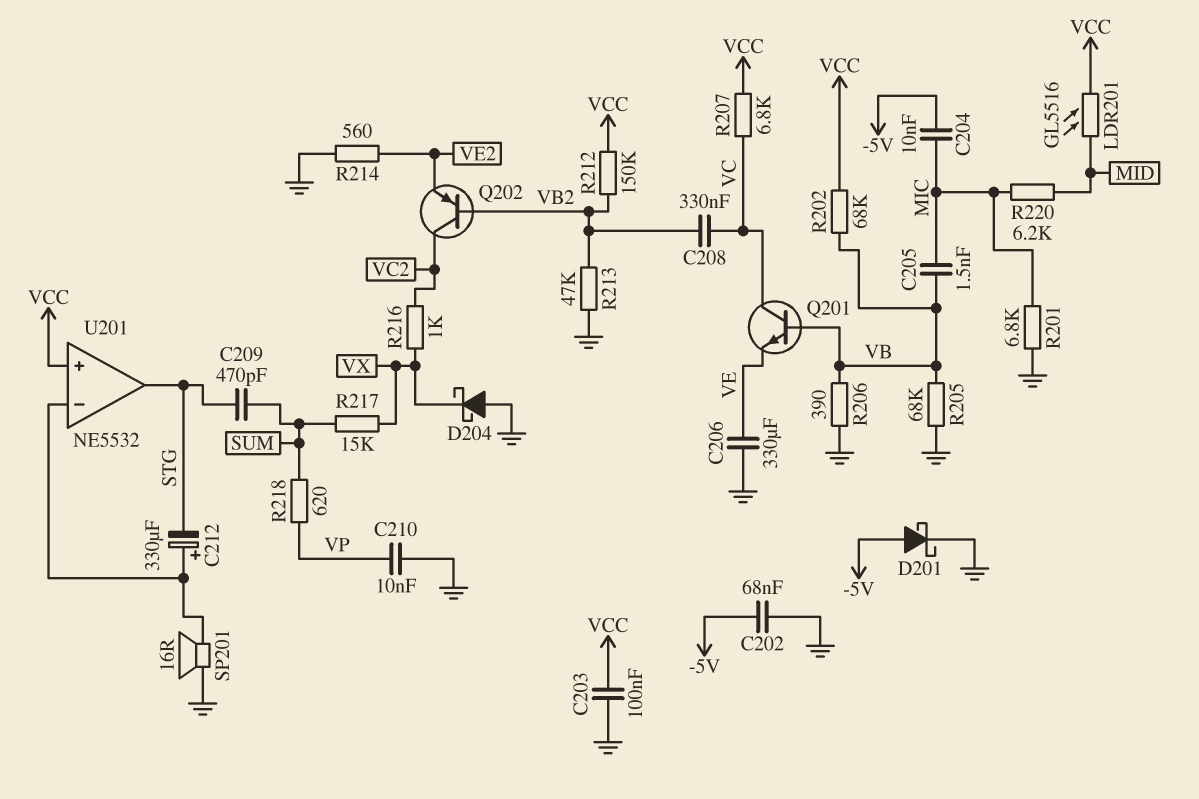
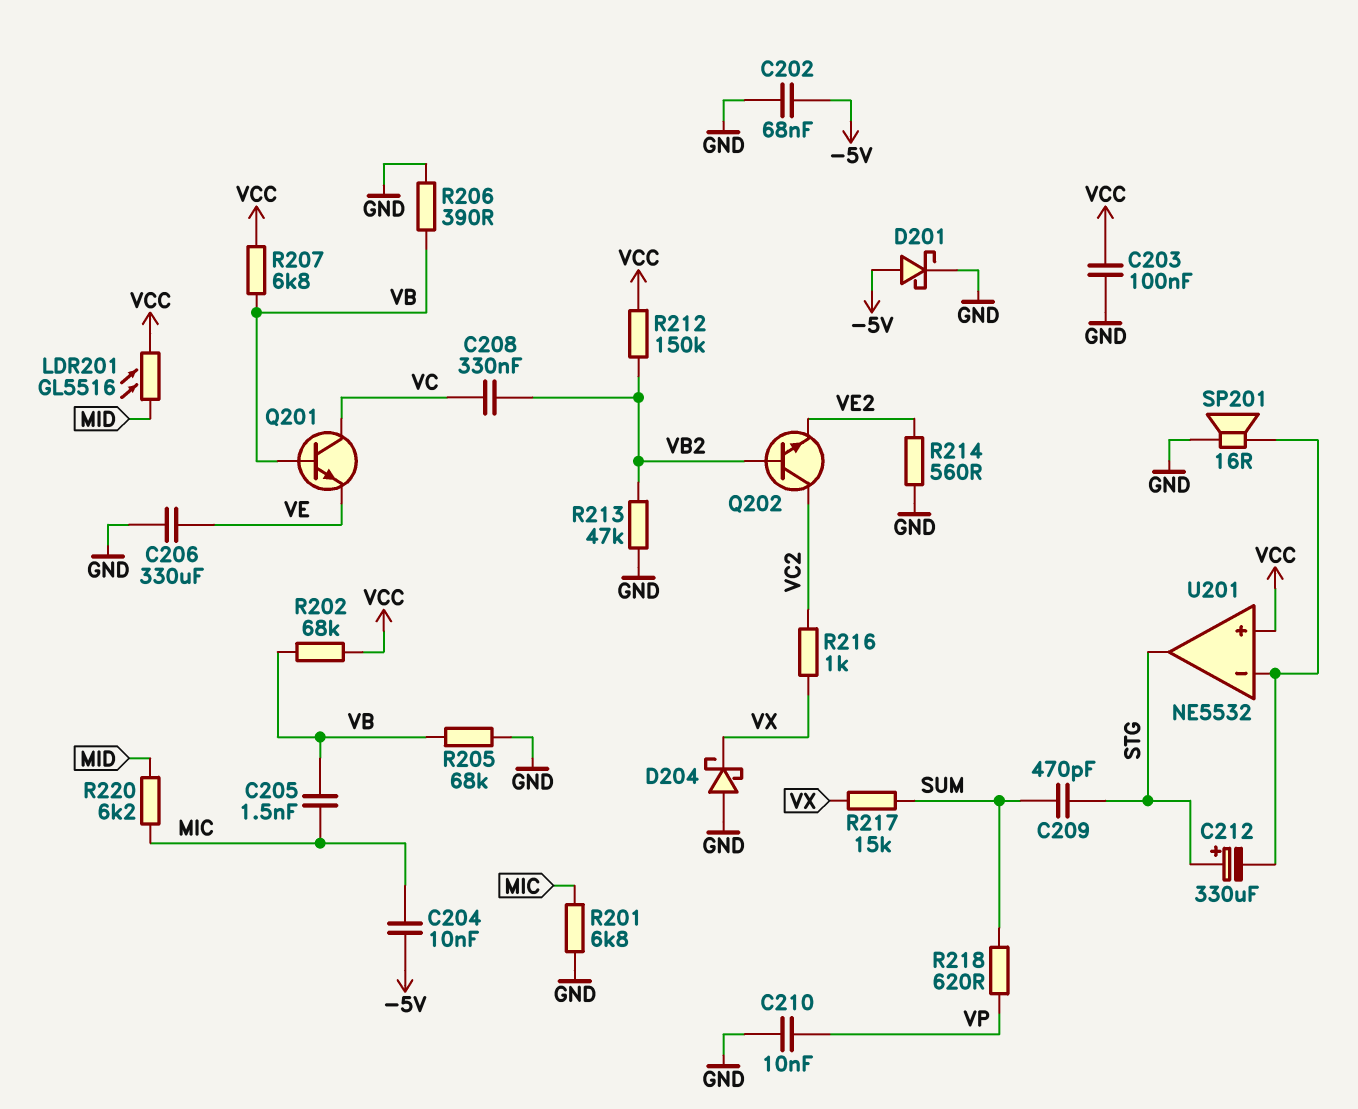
C212: 330uF (plus U201/in-, minus STG) -> 330uF (plus STG, minus U201/in-)
Q202: PNP (B VB2, C VC2, E VE2) -> NPN (B VB2, C VC2, E VE2)
R207: 6.8k (VC, VCC) -> 6.8k (VB, VCC)

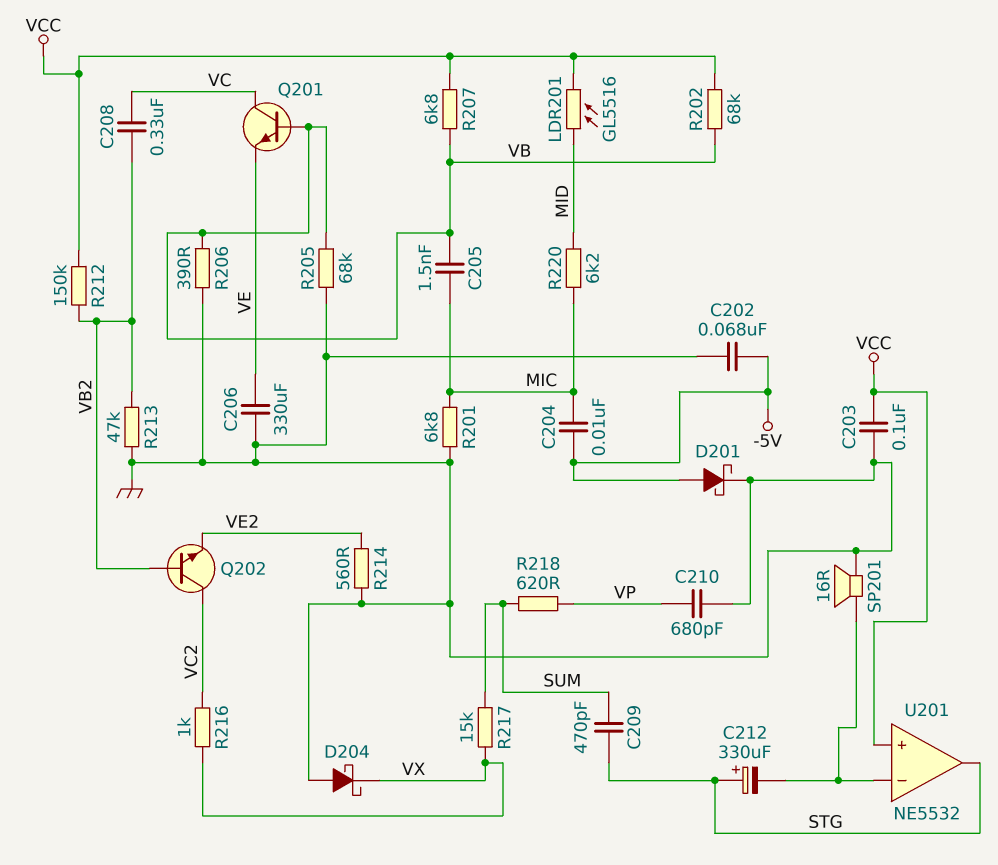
C210: 10nF (GND, VP) -> 680pF (GND, VP)

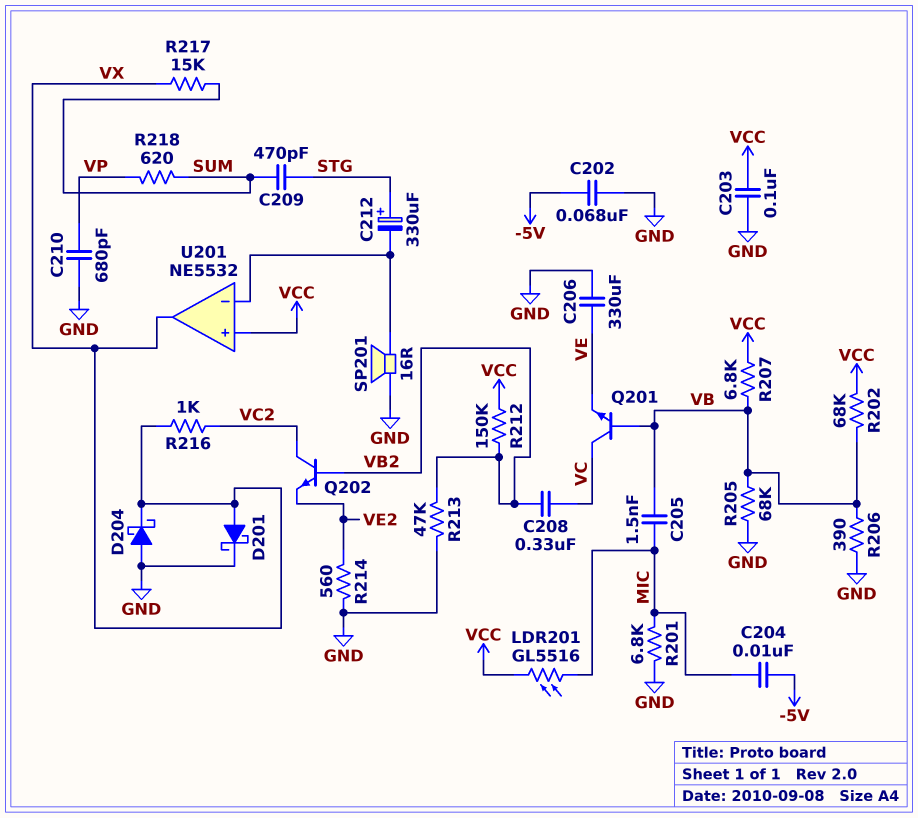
D201: schottky (A -5V, K GND) -> schottky (A VX, K GND)
LDR201: GL5516 (MID, VCC) -> GL5516 (MIC, VCC)
R220: 6.2k (MIC, MID) -> none
U201 pin out: STG -> VX

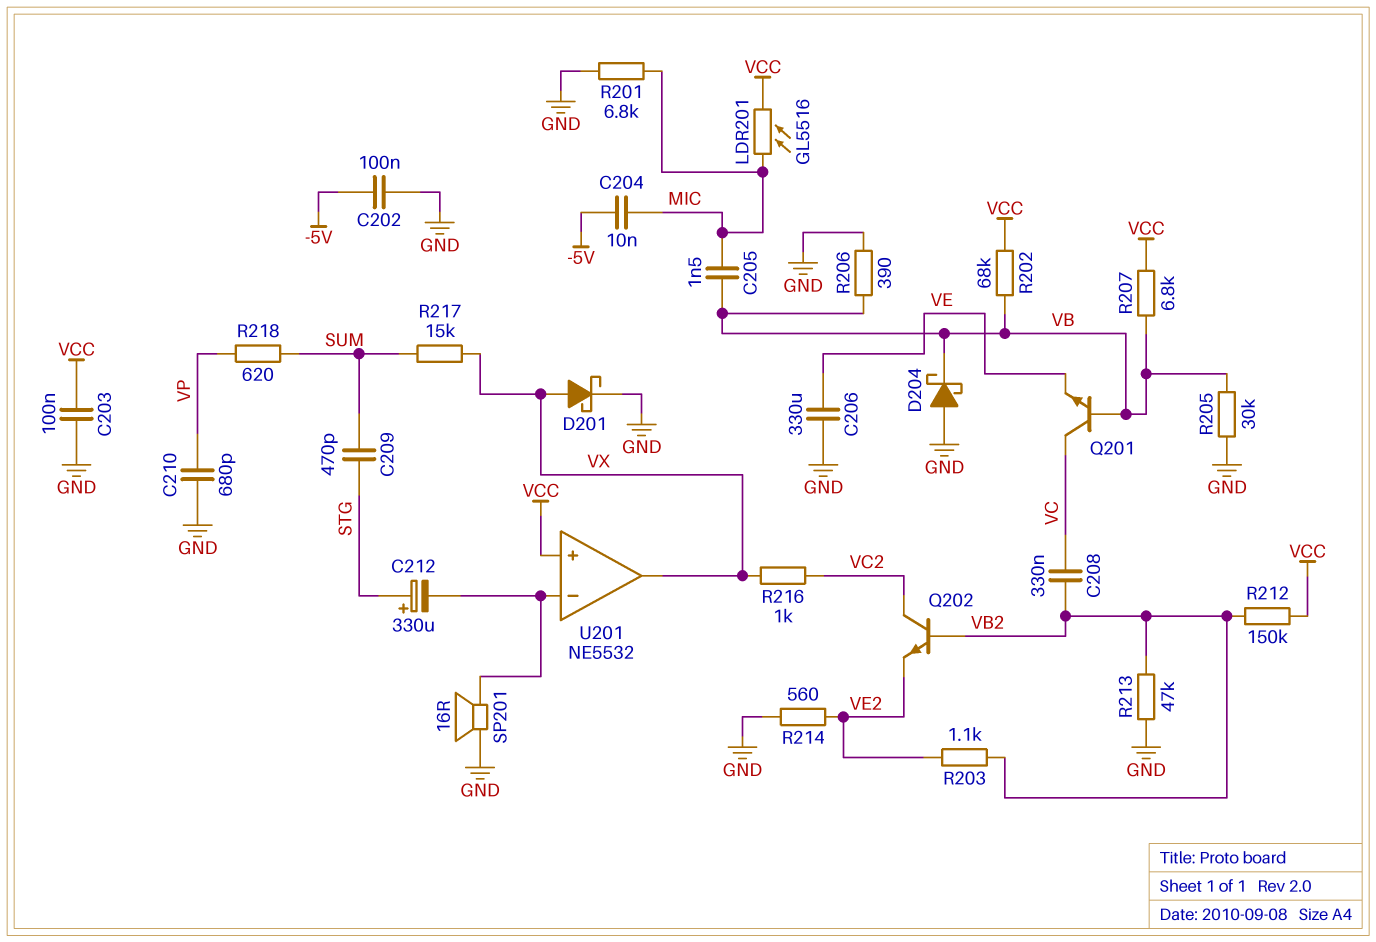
C202: 68nF (-5V, GND) -> 100nF (-5V, GND)
D204: schottky (A GND, K VX) -> schottky (A GND, K VB)
R203: none -> 1.1k (VB2, VE2)
R205: 68k (GND, VB) -> 30k (GND, VB)

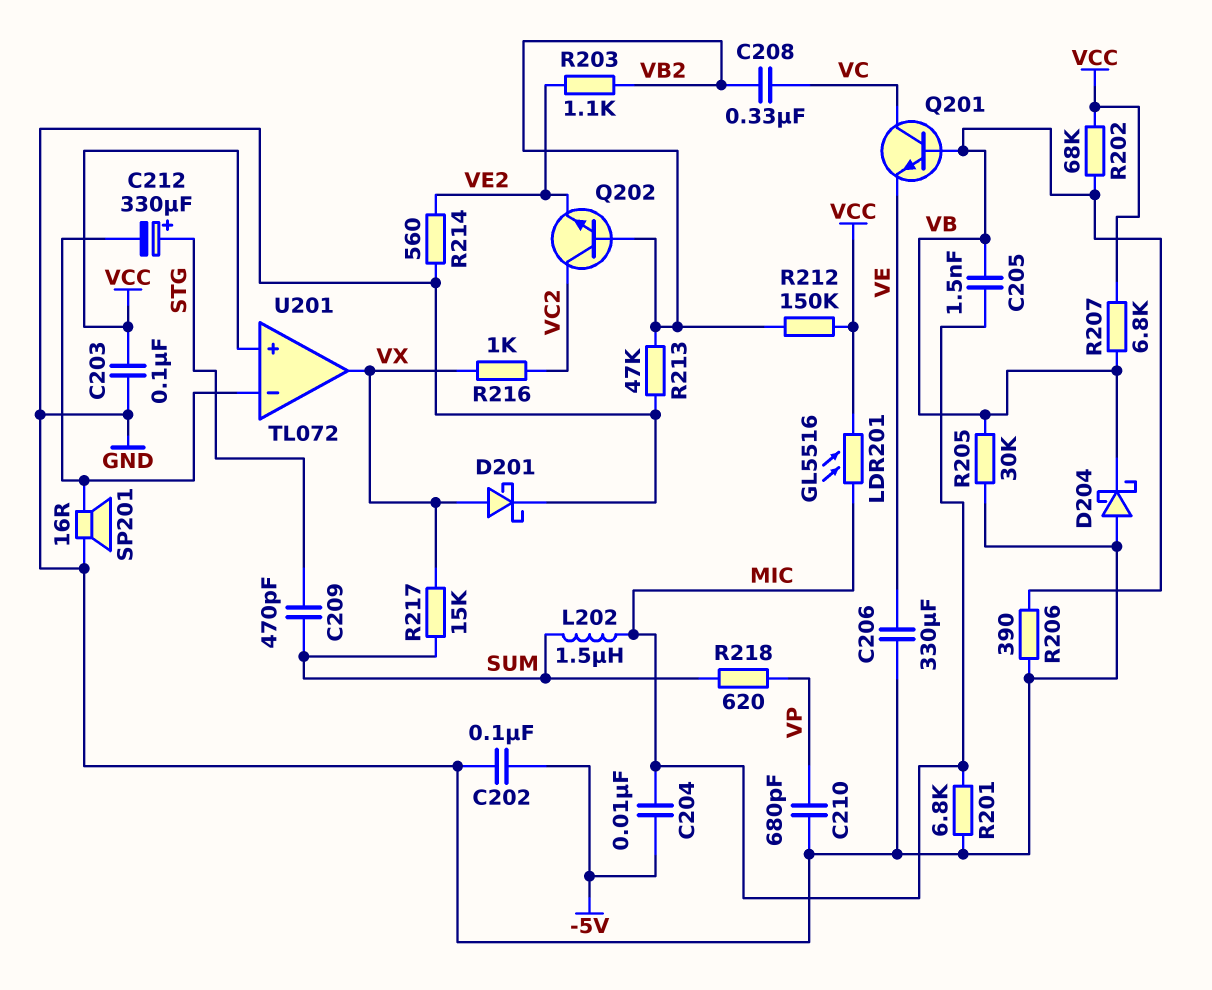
L202: none -> 1.5uH (MIC, SUM)
U201: NE5532 -> TL072

